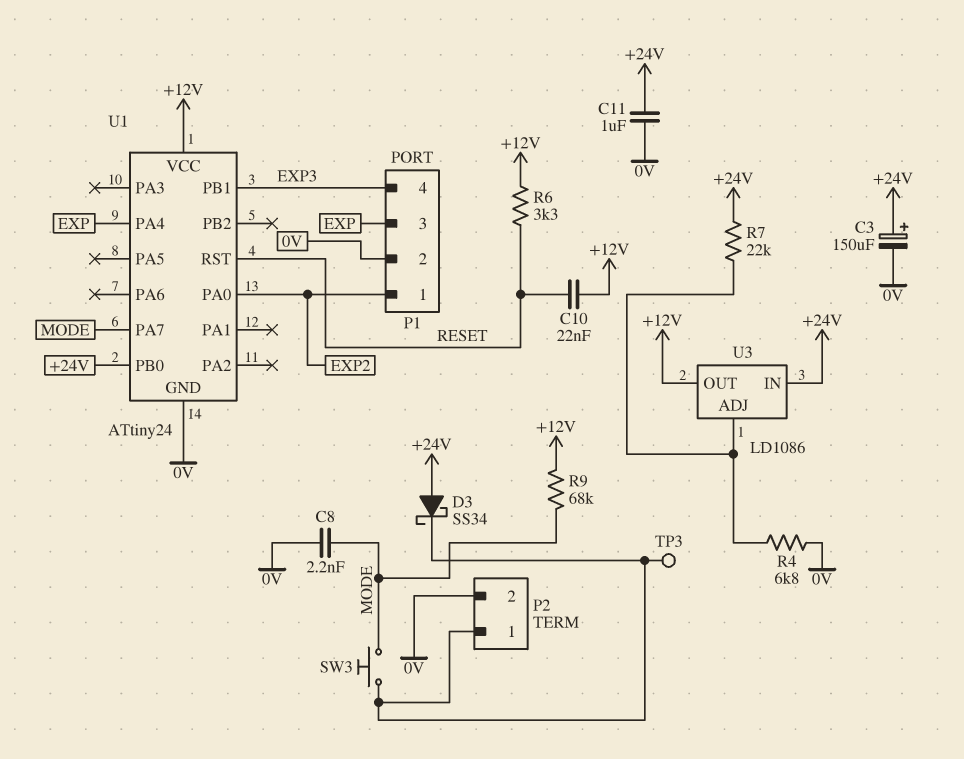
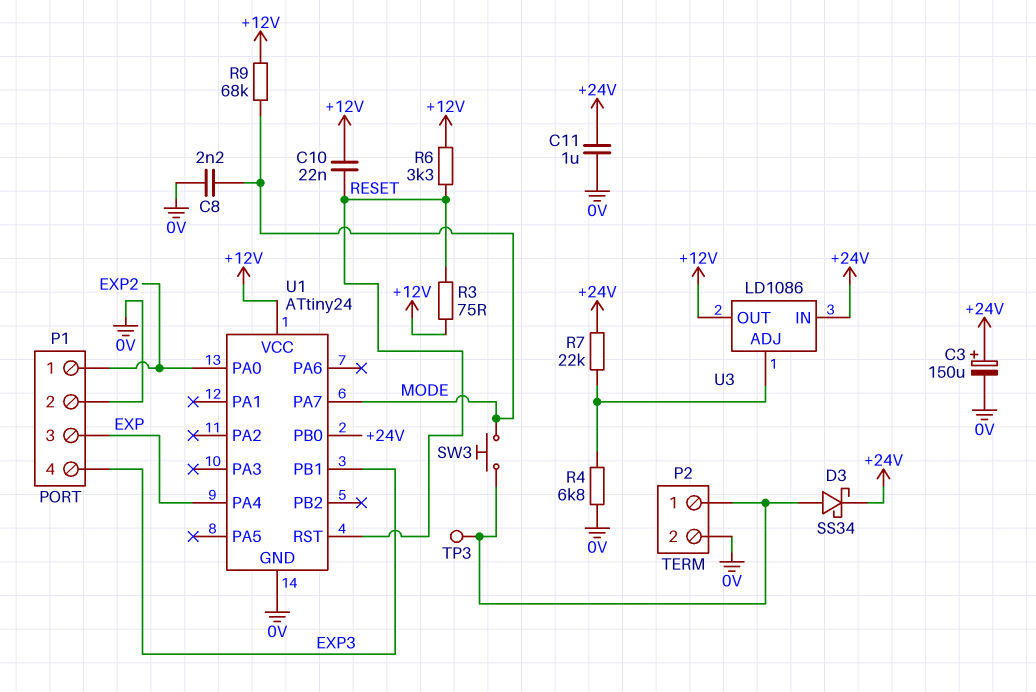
D3: schottky SS34 (A +24V, K P2/1) -> schottky SS34 (A P2/1, K +24V)
R3: none -> 75 (+12V, RESET)

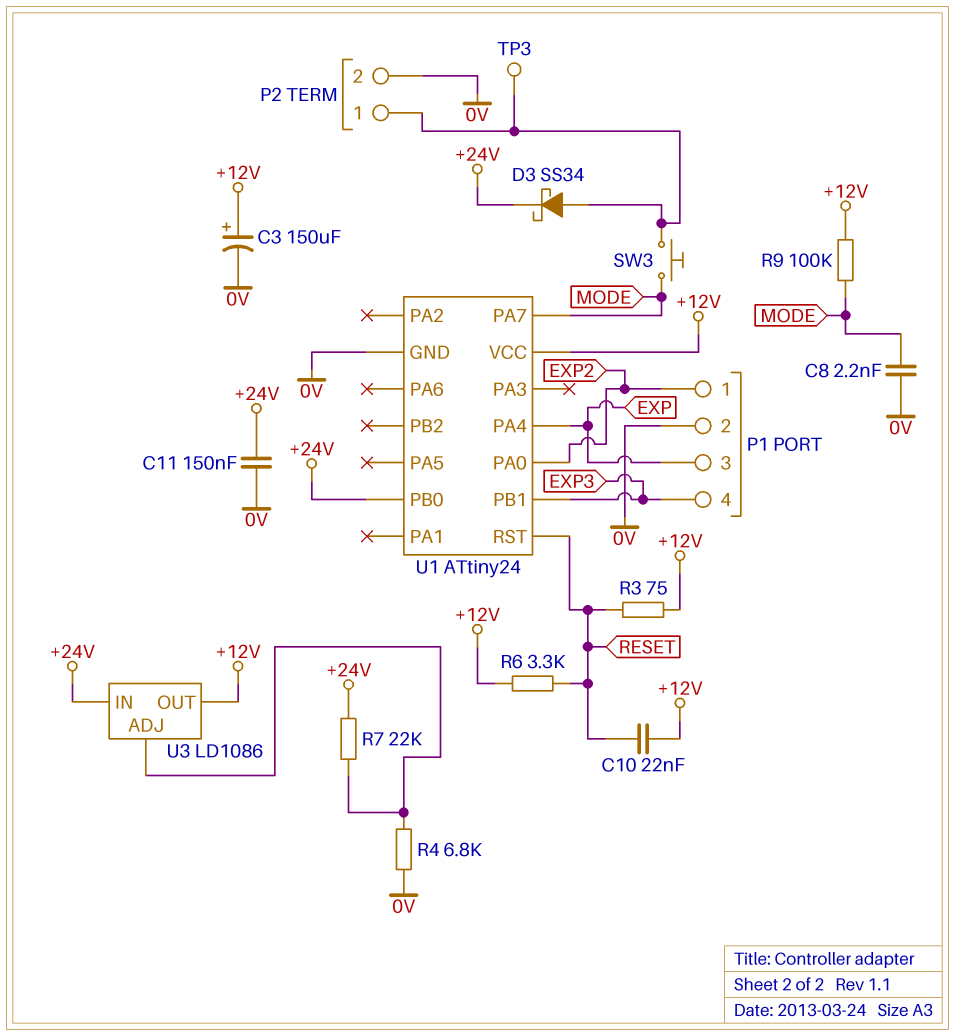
C3: 150uF (plus +24V, minus 0V) -> 150uF (plus +12V, minus 0V)
C11: 1uF (+24V, 0V) -> 150nF (+24V, 0V)
R9: 68k (+12V, MODE) -> 100k (+12V, MODE)

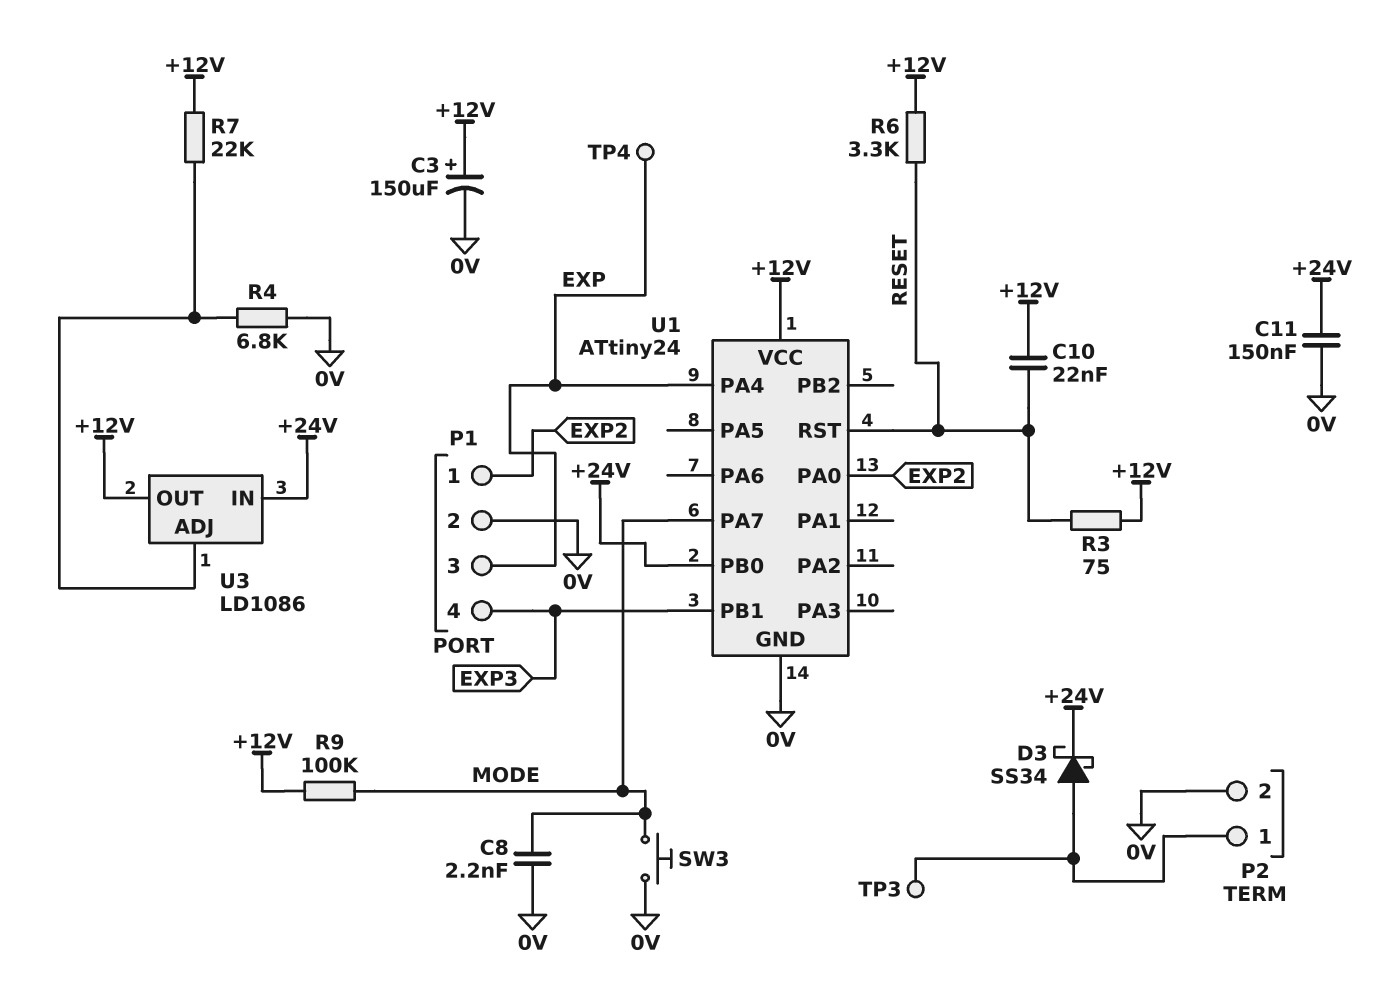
R7: 22k (+24V, U3/ADJ) -> 22k (+12V, U3/ADJ)
SW3: button (MODE, P2/1) -> button (0V, MODE)
TP4: none -> test point (EXP)

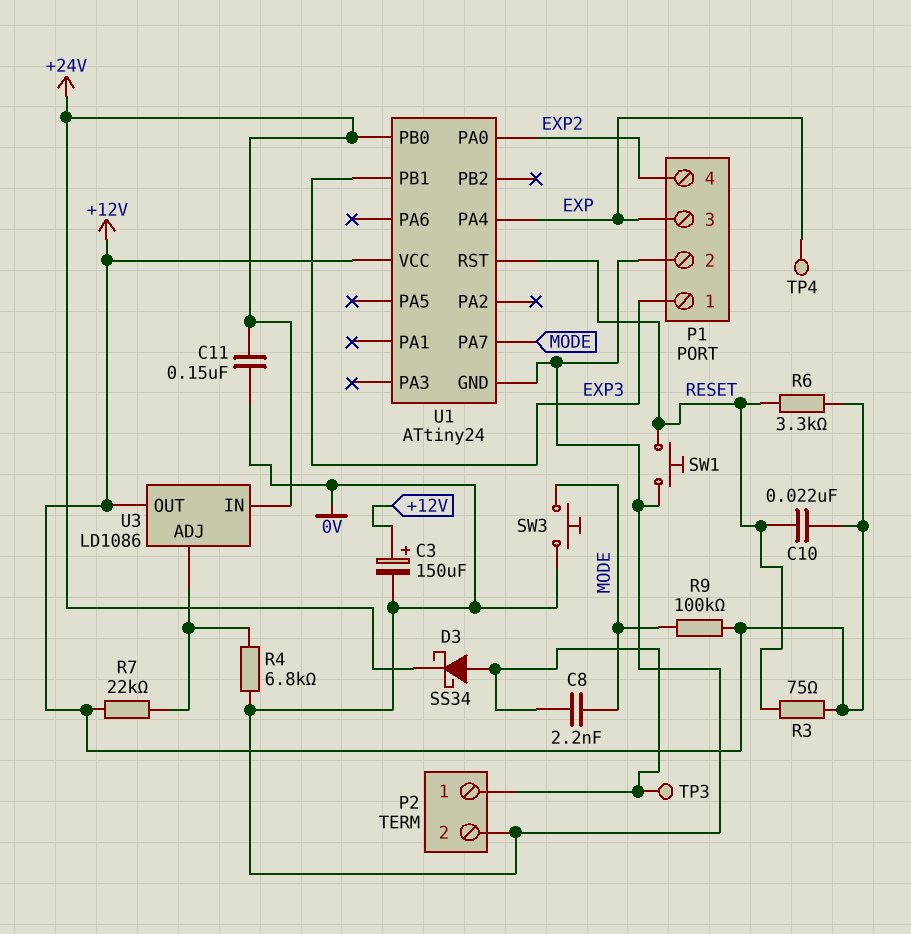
C8: 2.2nF (0V, MODE) -> 2.2nF (MODE, P2/1)
P1 pin 1: EXP2 -> EXP3
P1 pin 4: EXP3 -> EXP2
SW1: none -> button (0V, RESET)

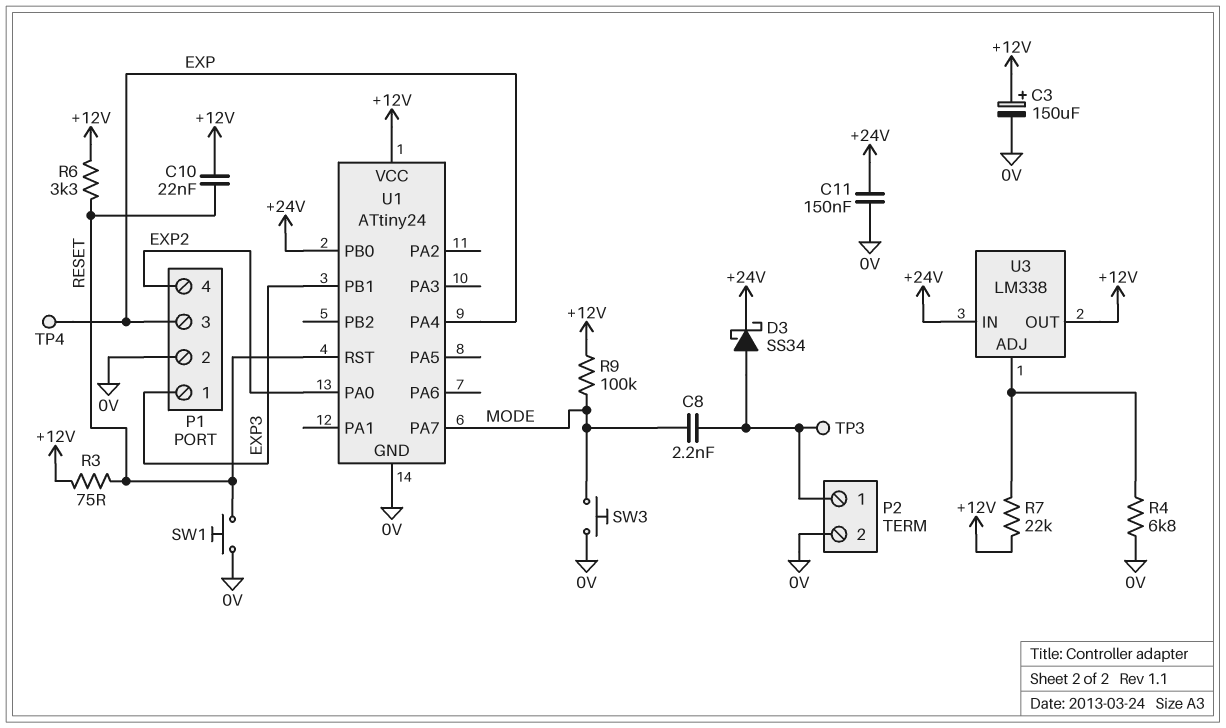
U3: LD1086 -> LM338

